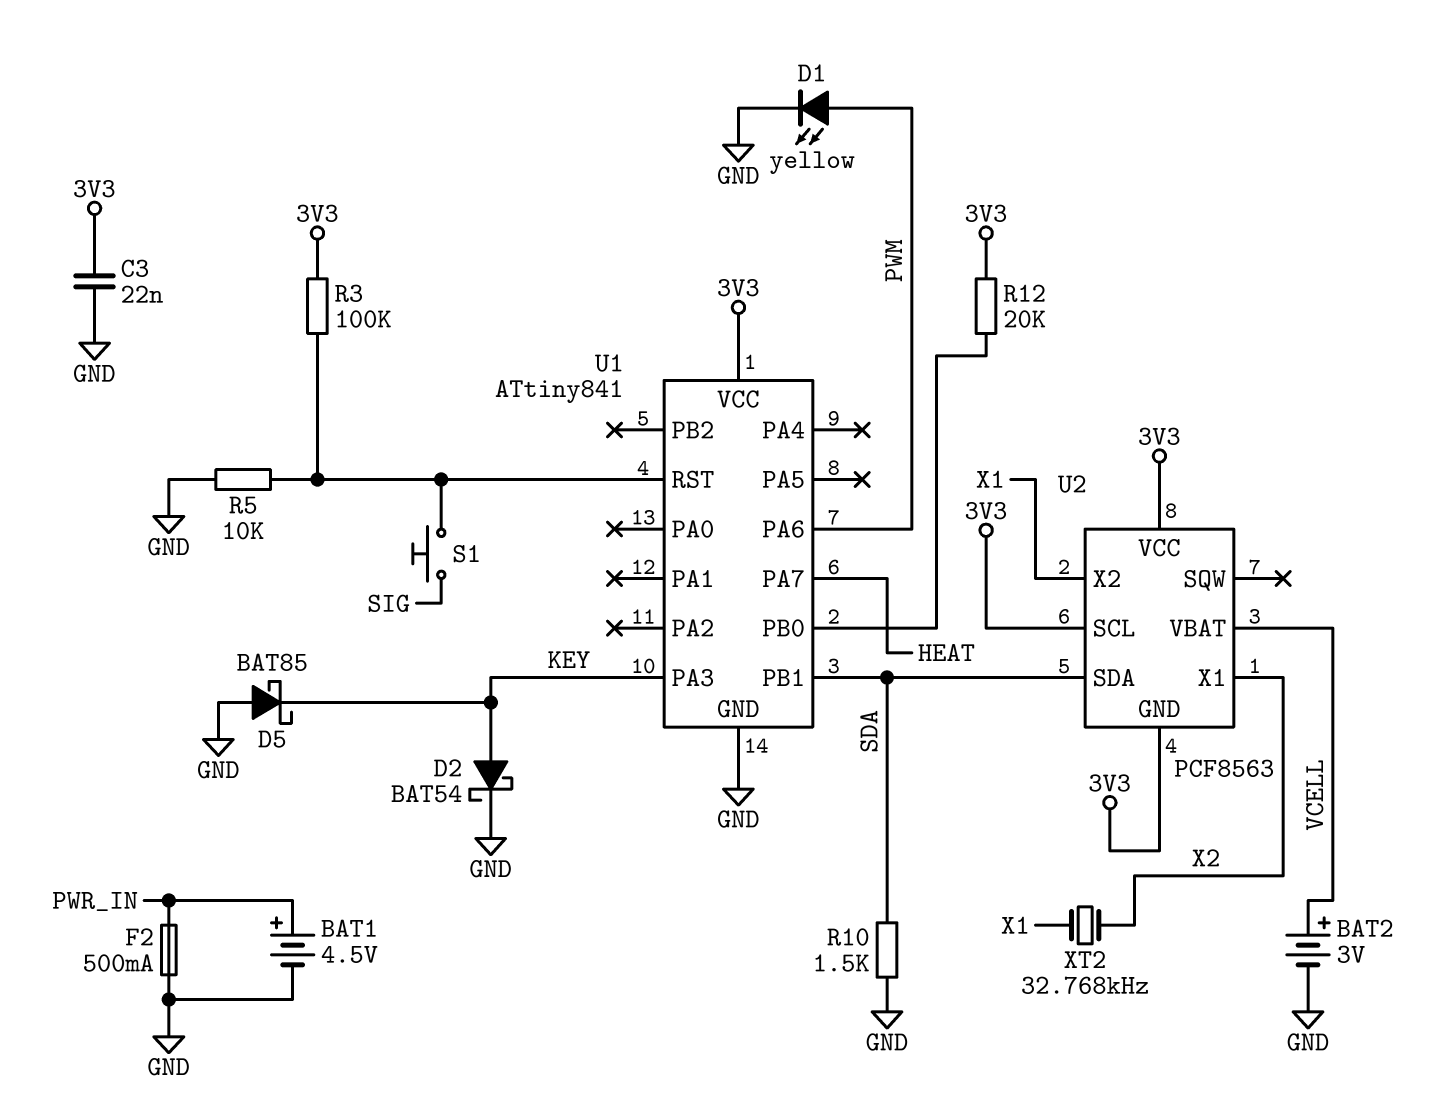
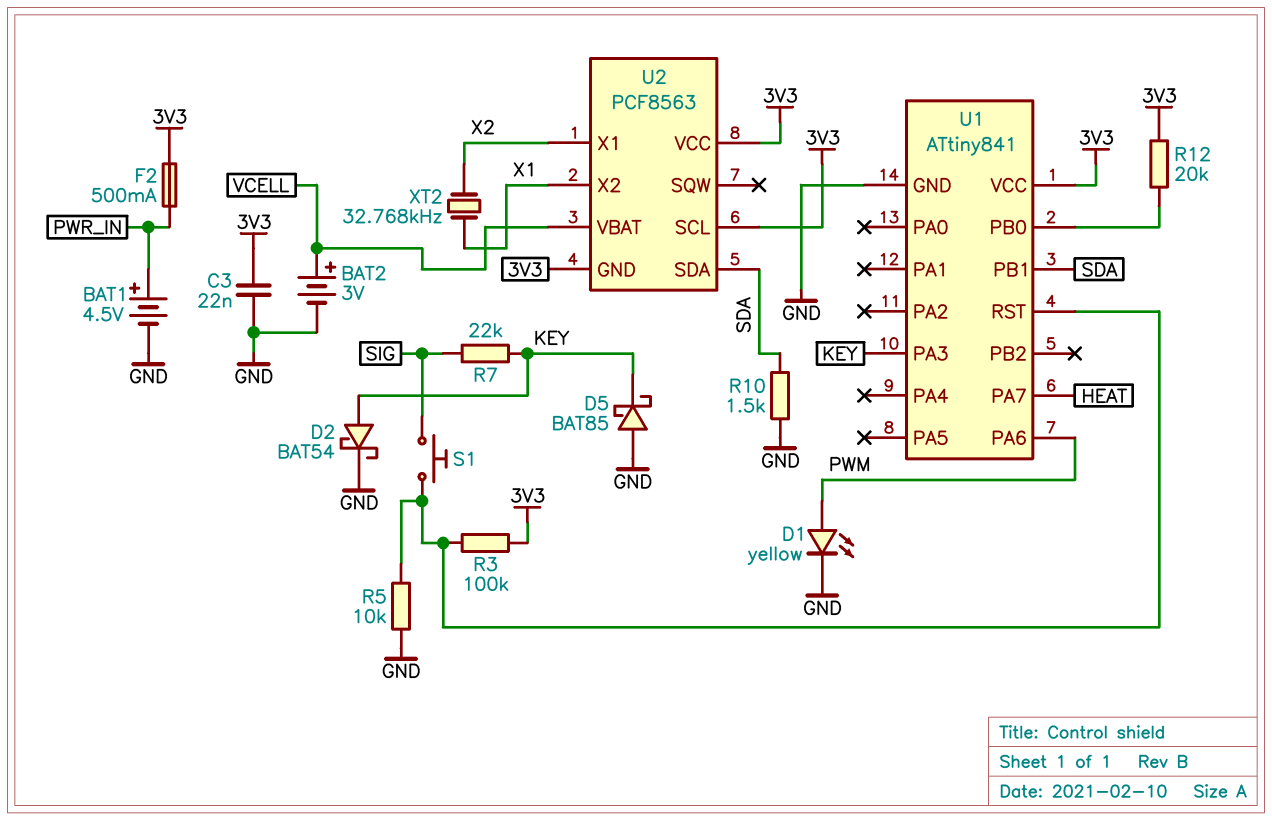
F2: 500mA (GND, PWR_IN) -> 500mA (3V3, PWR_IN)
R7: none -> 22k (KEY, SIG)

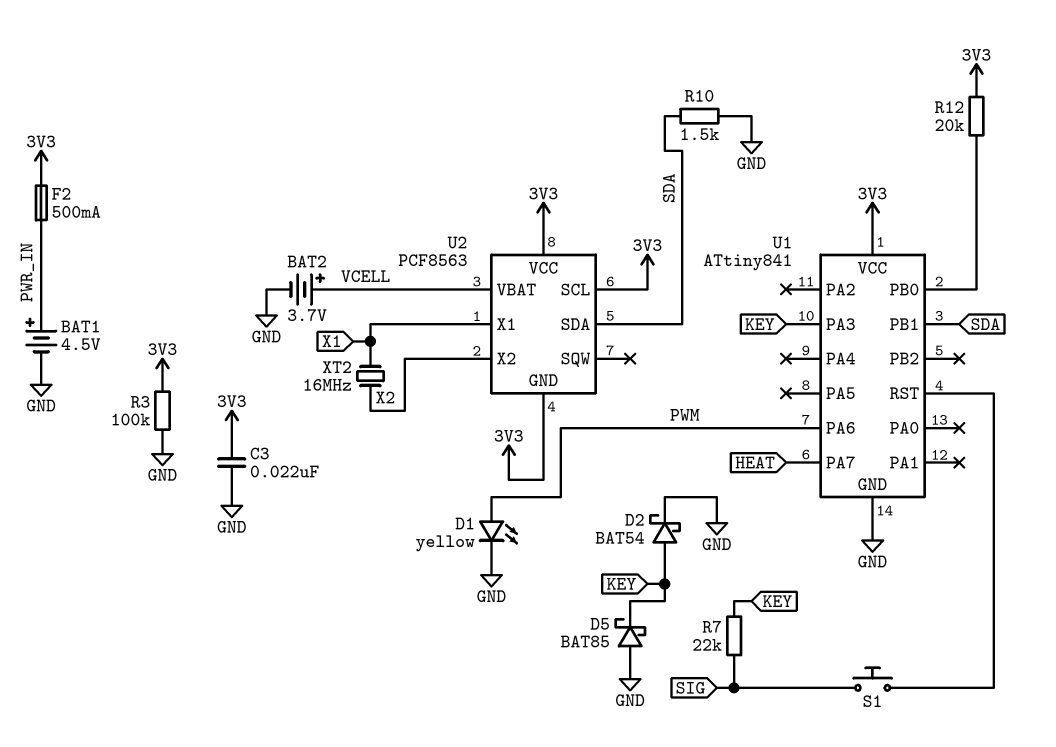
BAT2: 3V (plus VCELL, minus GND) -> 3.7V (plus VCELL, minus GND)
R3: 100k (3V3, U1/RST) -> 100k (3V3, GND)
R5: 10k (GND, U1/RST) -> none
U2 pin X1: X2 -> X1
U2 pin X2: X1 -> X2
XT2: 32.768kHz (X1, X2) -> 16MHz (X1, X2)

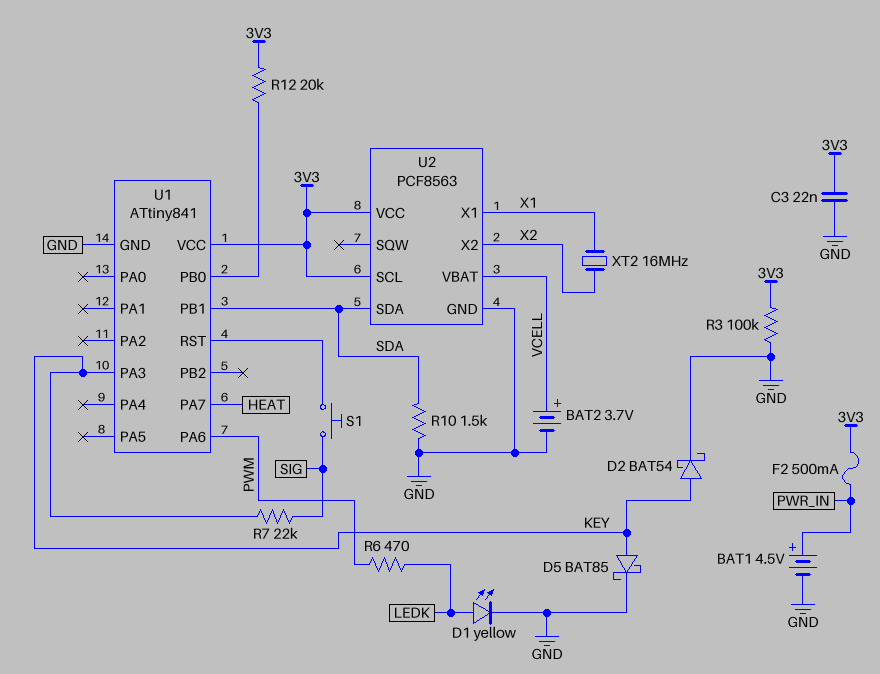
D1: LED yellow (A PWM, K GND) -> LED yellow (A LEDK, K GND)
D5: schottky BAT85 (A GND, K KEY) -> schottky BAT85 (A KEY, K GND)
R6: none -> 470 (LEDK, PWM)
U2 pin GND: 3V3 -> GND

